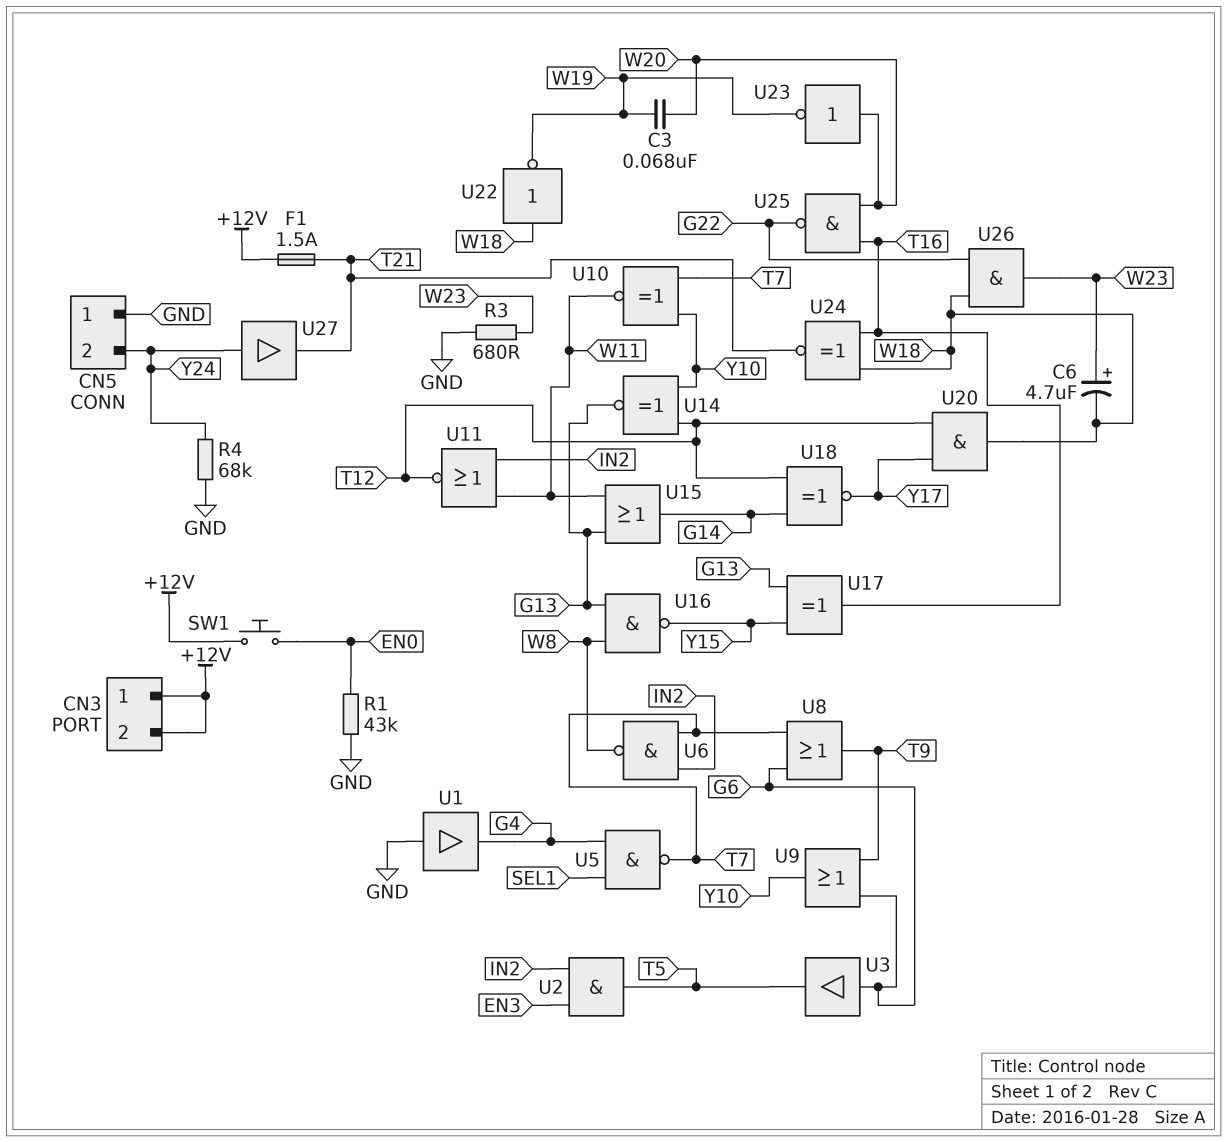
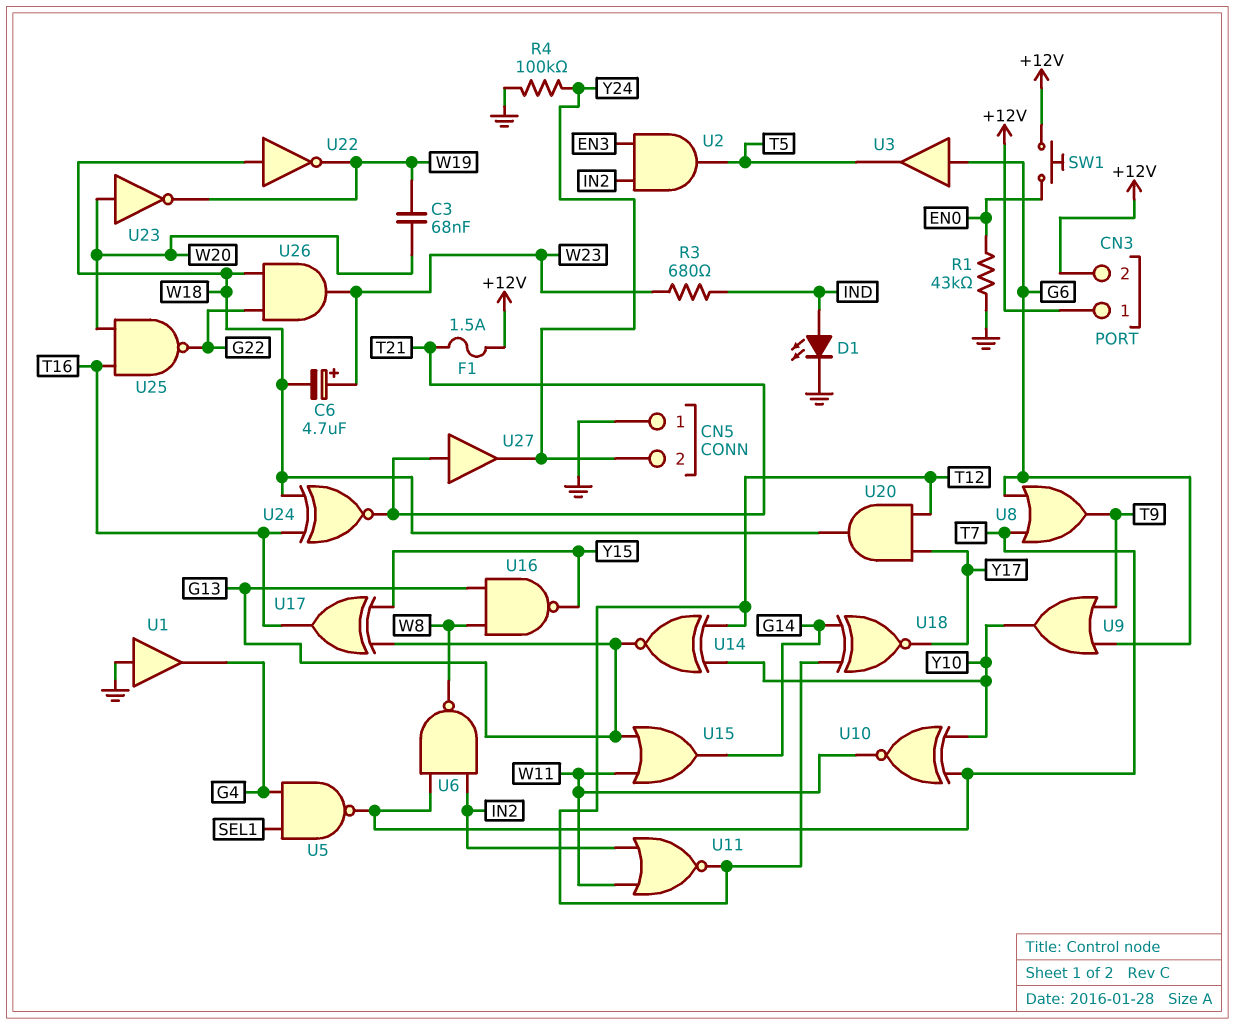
D1: none -> LED (A IND, K GND)
R3: 680 (GND, W23) -> 680 (IND, W23)
R4: 68k (GND, Y24) -> 100k (GND, Y24)
U27: buffer (in Y24, out T21) -> buffer (in T21, out Y24)

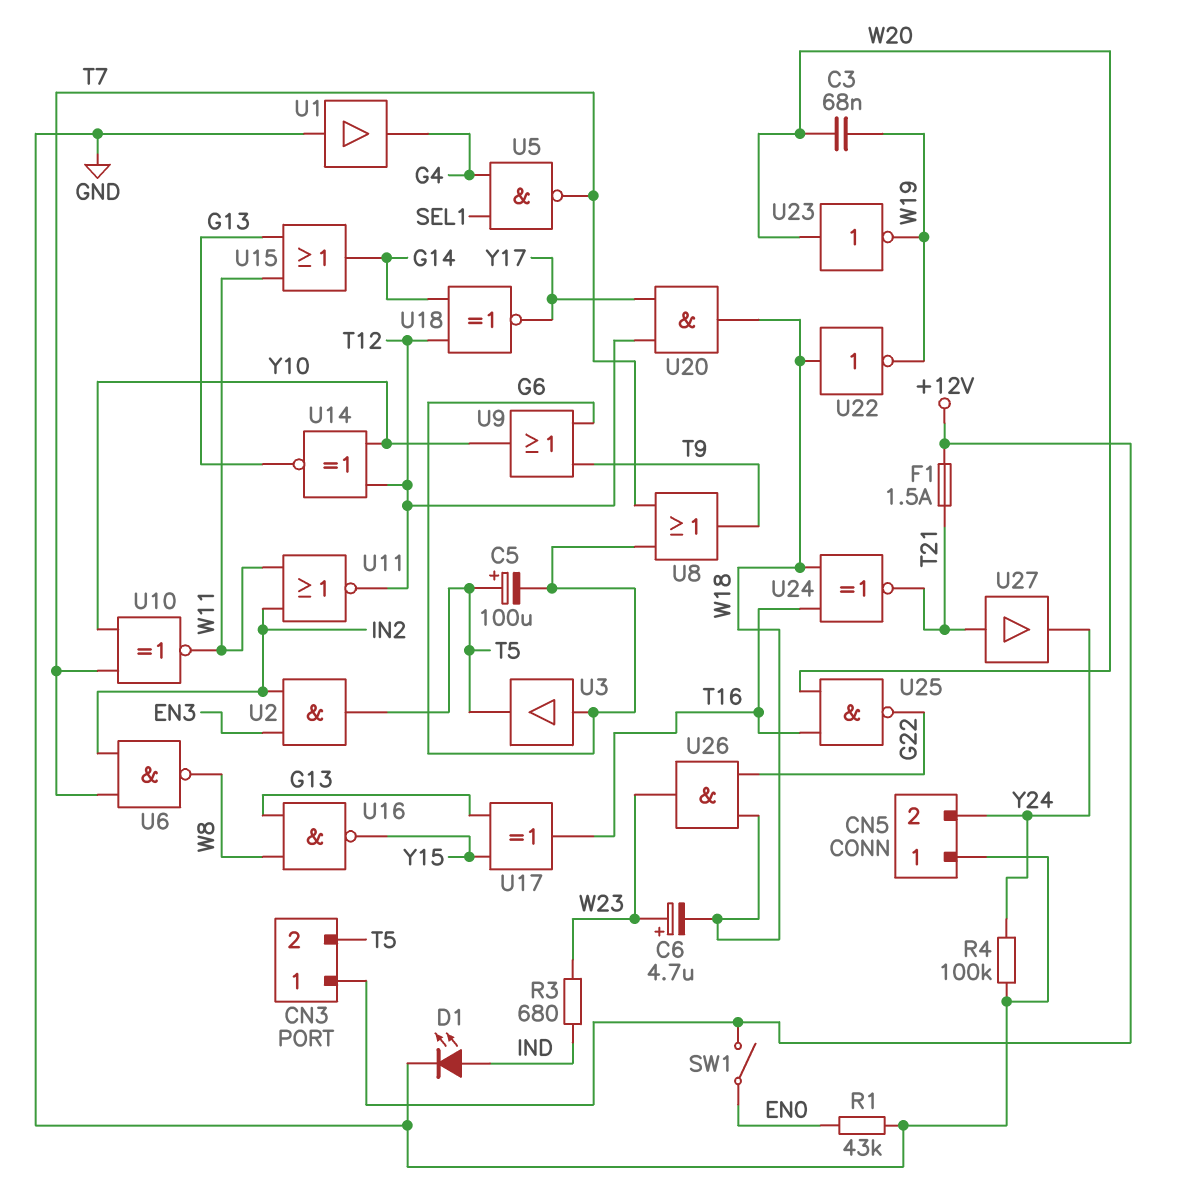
C5: none -> 100uF (plus T5, minus G6)
CN3 pin 2: +12V -> T5
SW1: button (+12V, EN0) -> switch (+12V, EN0)

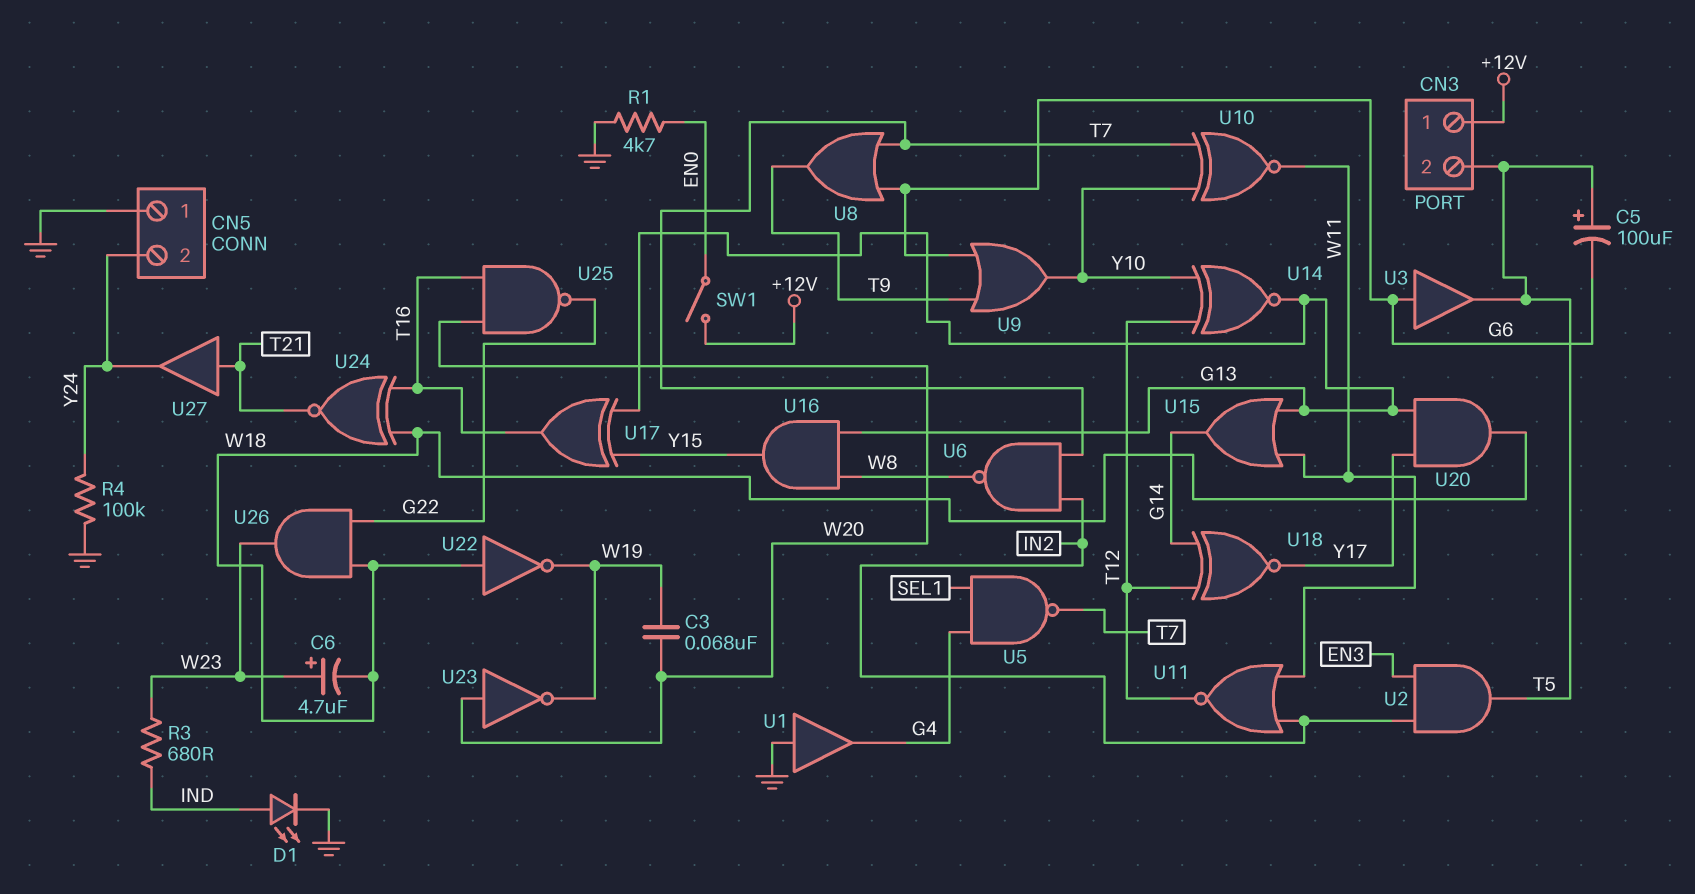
F1: 1.5A (+12V, T21) -> none
R1: 43k (EN0, GND) -> 4.7k (EN0, GND)
U16: NAND (in G13, in W8, out Y15) -> AND (in G13, in W8, out Y15)
U20: AND (in T12, in Y17, out W18) -> AND (in G13, in Y17, out W18)

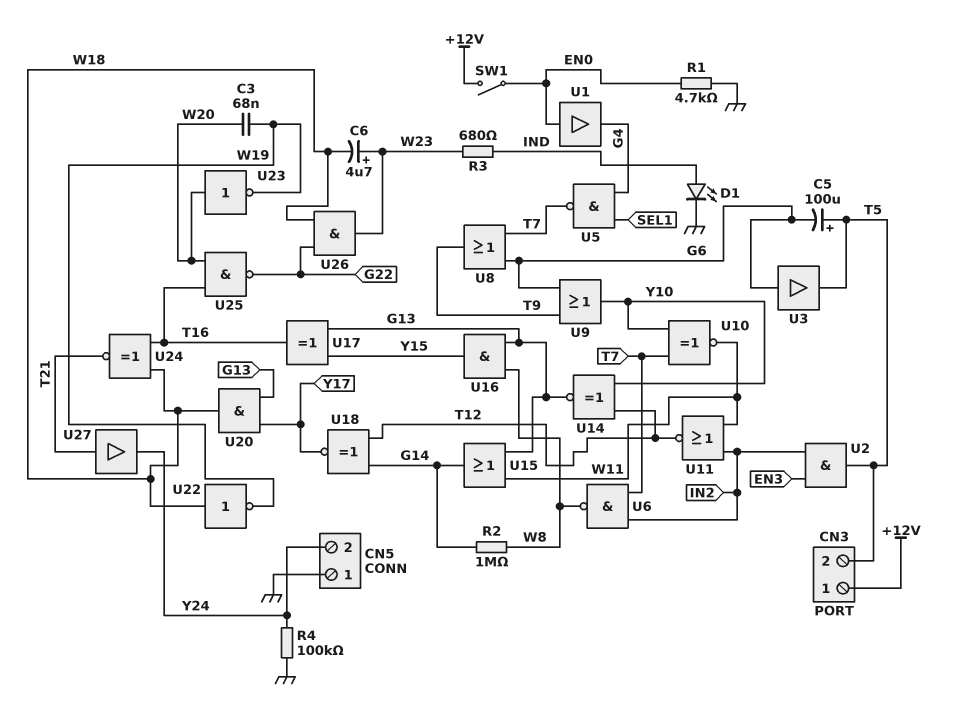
R2: none -> 1M (G14, W8)
U1: buffer (in GND, out G4) -> buffer (in EN0, out G4)

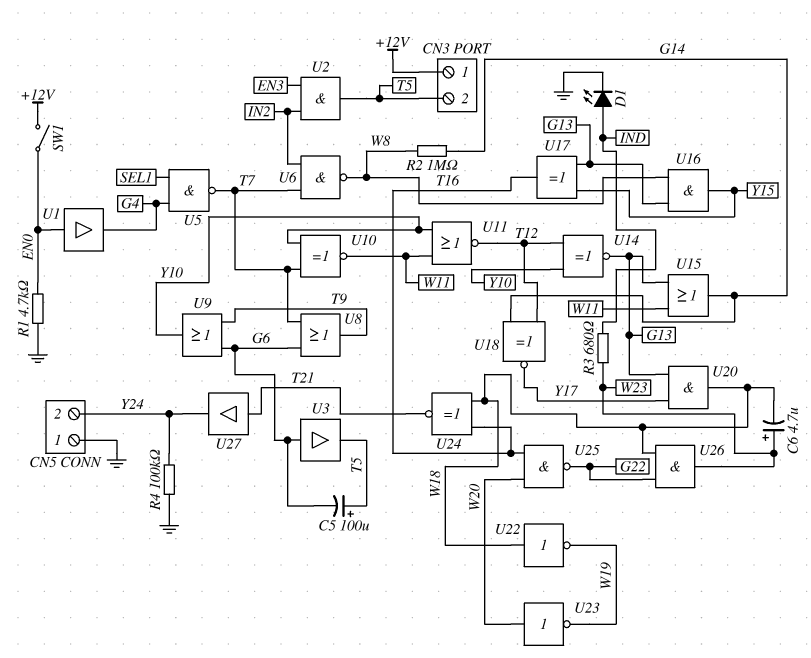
C3: 68nF (W19, W20) -> none
U11: NOR (in IN2, in W11, out T12) -> NOR (in W11, in Y10, out T12)

